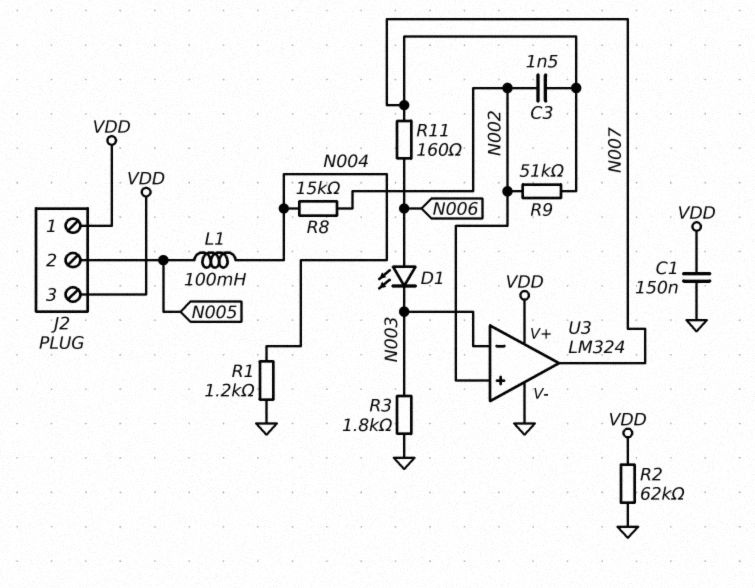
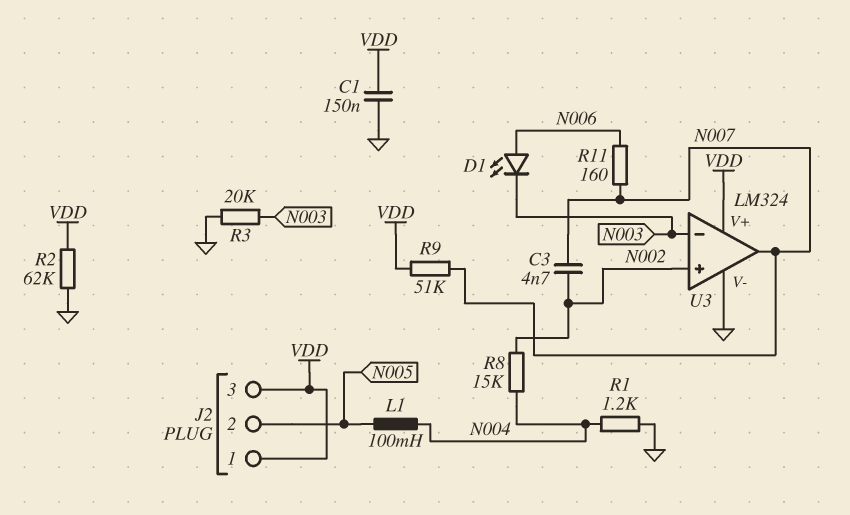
C3: 1.5nF (N002, N007) -> 4.7nF (N002, N007)
R3: 1.8k (GND, N003) -> 20k (GND, N003)
R9: 51k (N002, N007) -> 51k (N007, VDD)

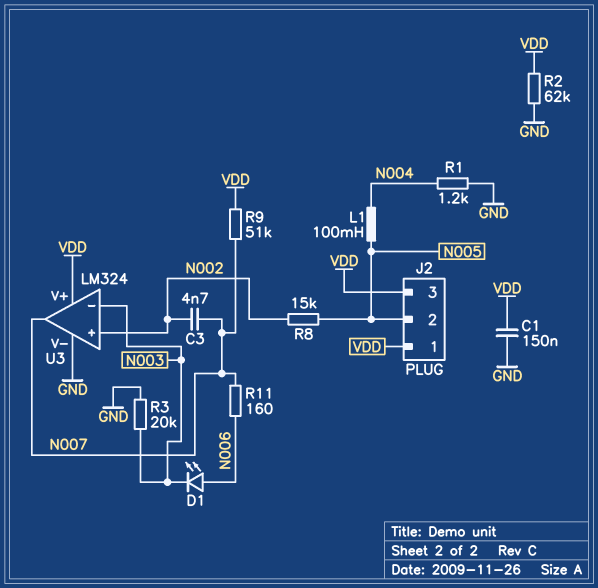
R8: 15k (N002, N004) -> 15k (N002, N005)

